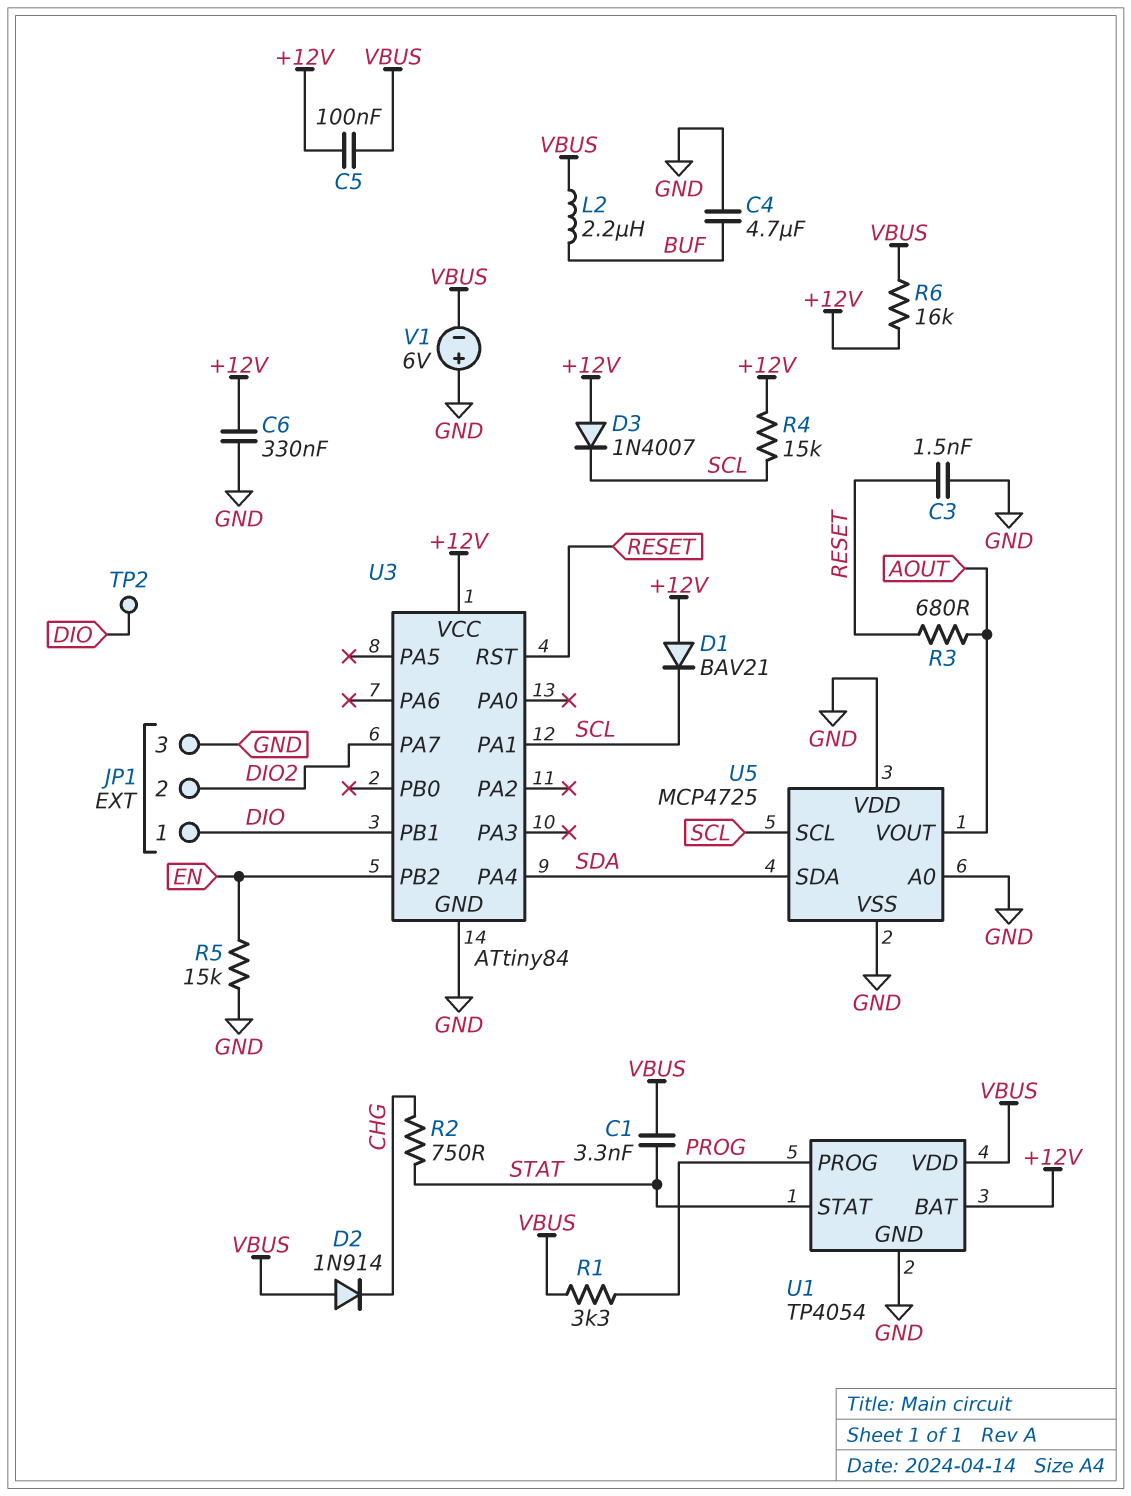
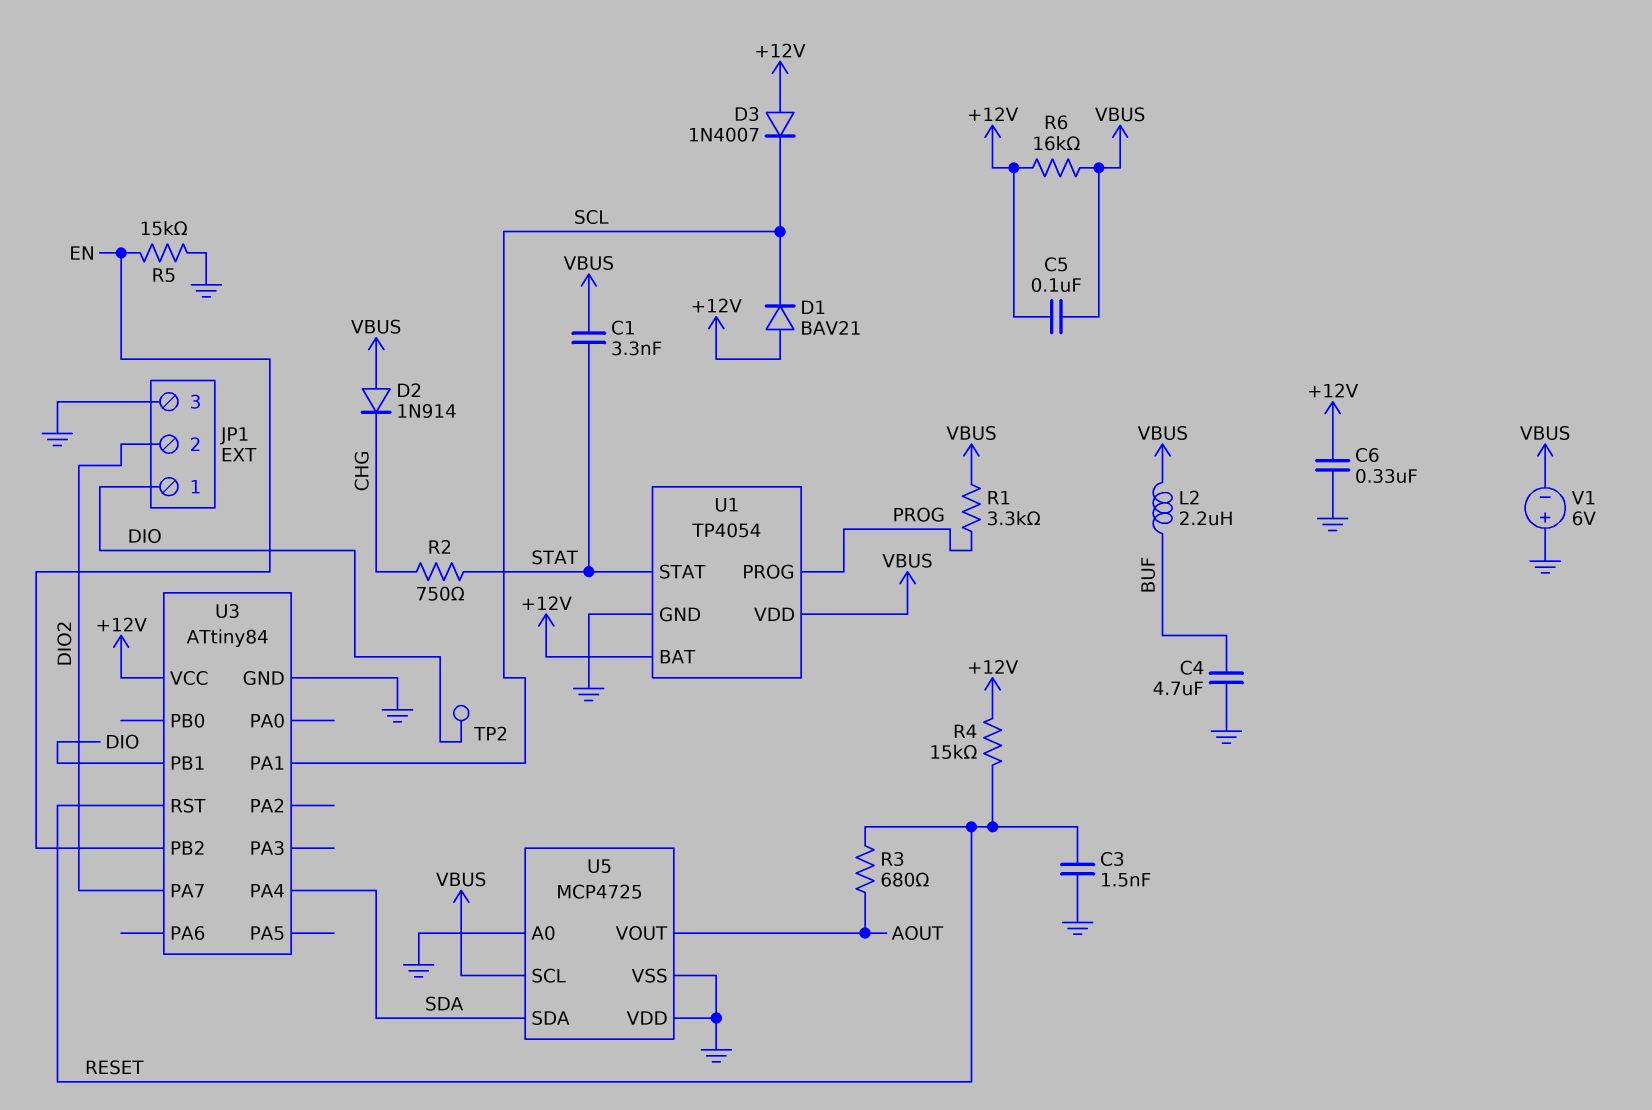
R4: 15k (+12V, SCL) -> 15k (+12V, RESET)
U5 pin SCL: SCL -> VBUS

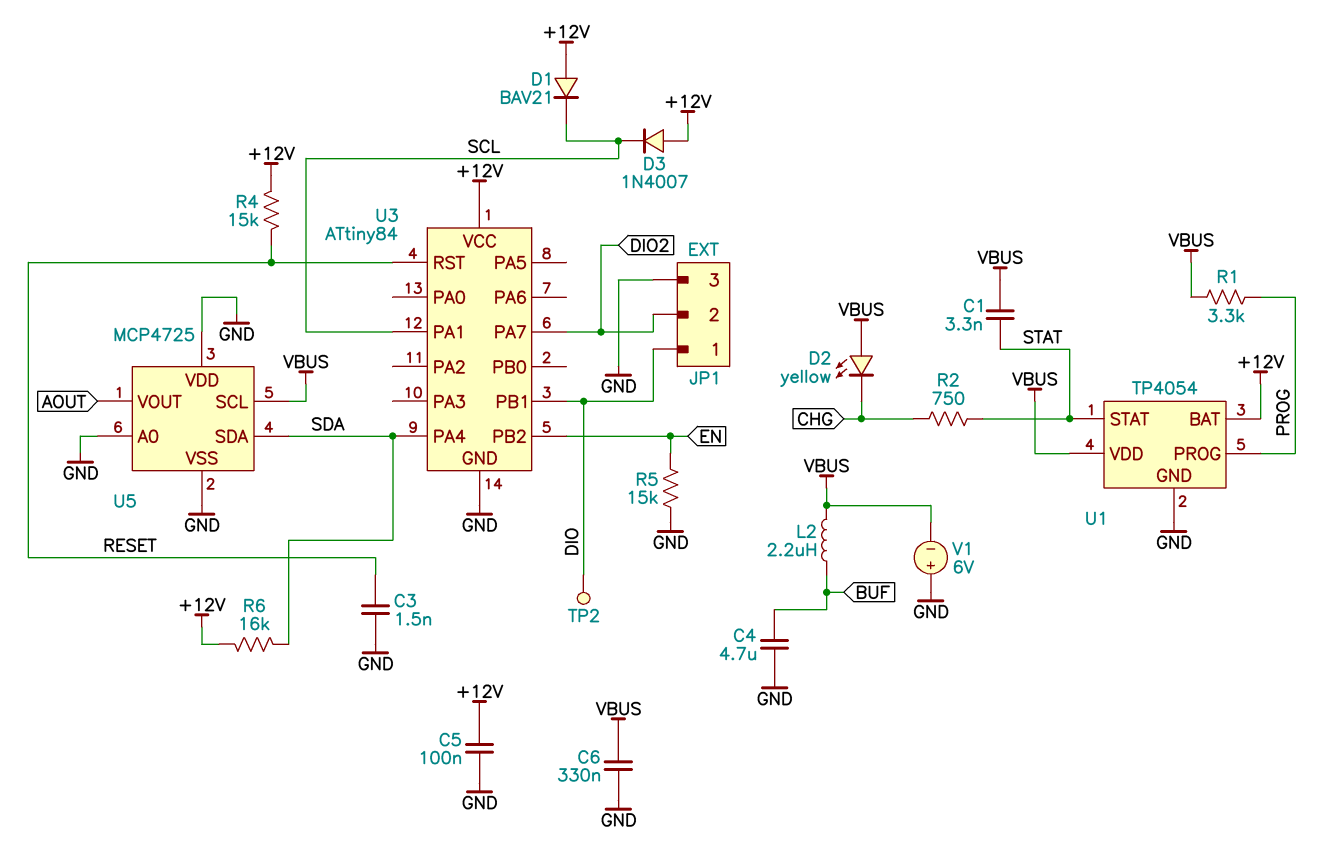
C5: 100nF (+12V, VBUS) -> 100nF (+12V, GND)
C6: 330nF (+12V, GND) -> 330nF (GND, VBUS)
D2: diode 1N914 (A VBUS, K CHG) -> LED yellow (A VBUS, K CHG)
R3: 680 (AOUT, RESET) -> none
R6: 16k (+12V, VBUS) -> 16k (+12V, SDA)

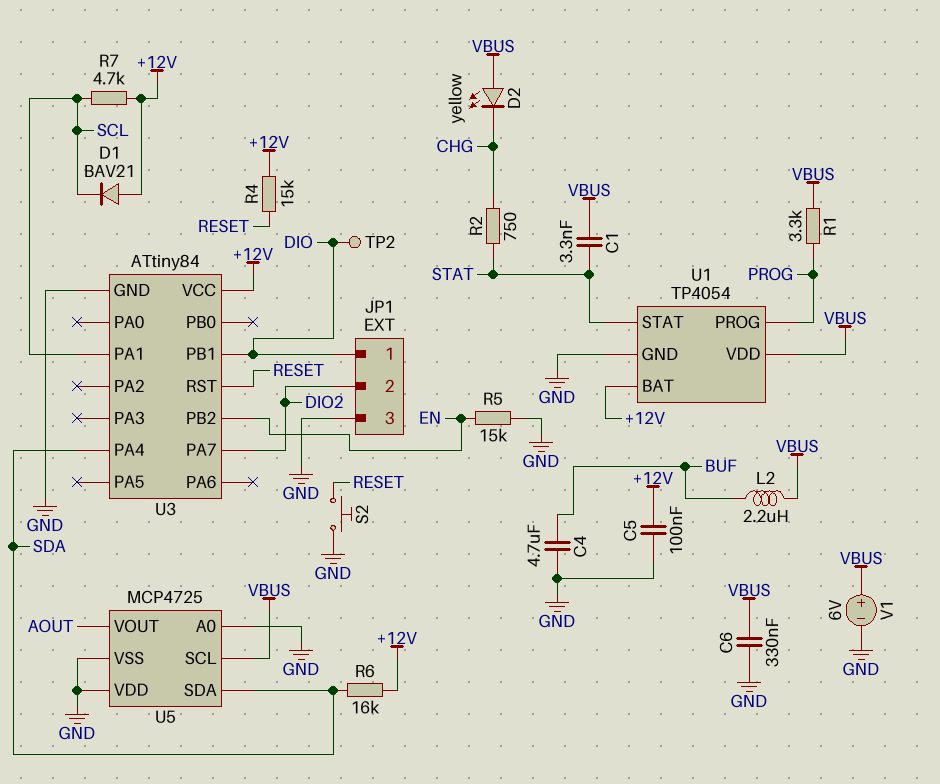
C3: 1.5nF (GND, RESET) -> none
D3: diode 1N4007 (A +12V, K SCL) -> none
R7: none -> 4.7k (+12V, SCL)
S2: none -> button (GND, RESET)
V1: 6V (plus GND, minus VBUS) -> 6V (plus VBUS, minus GND)

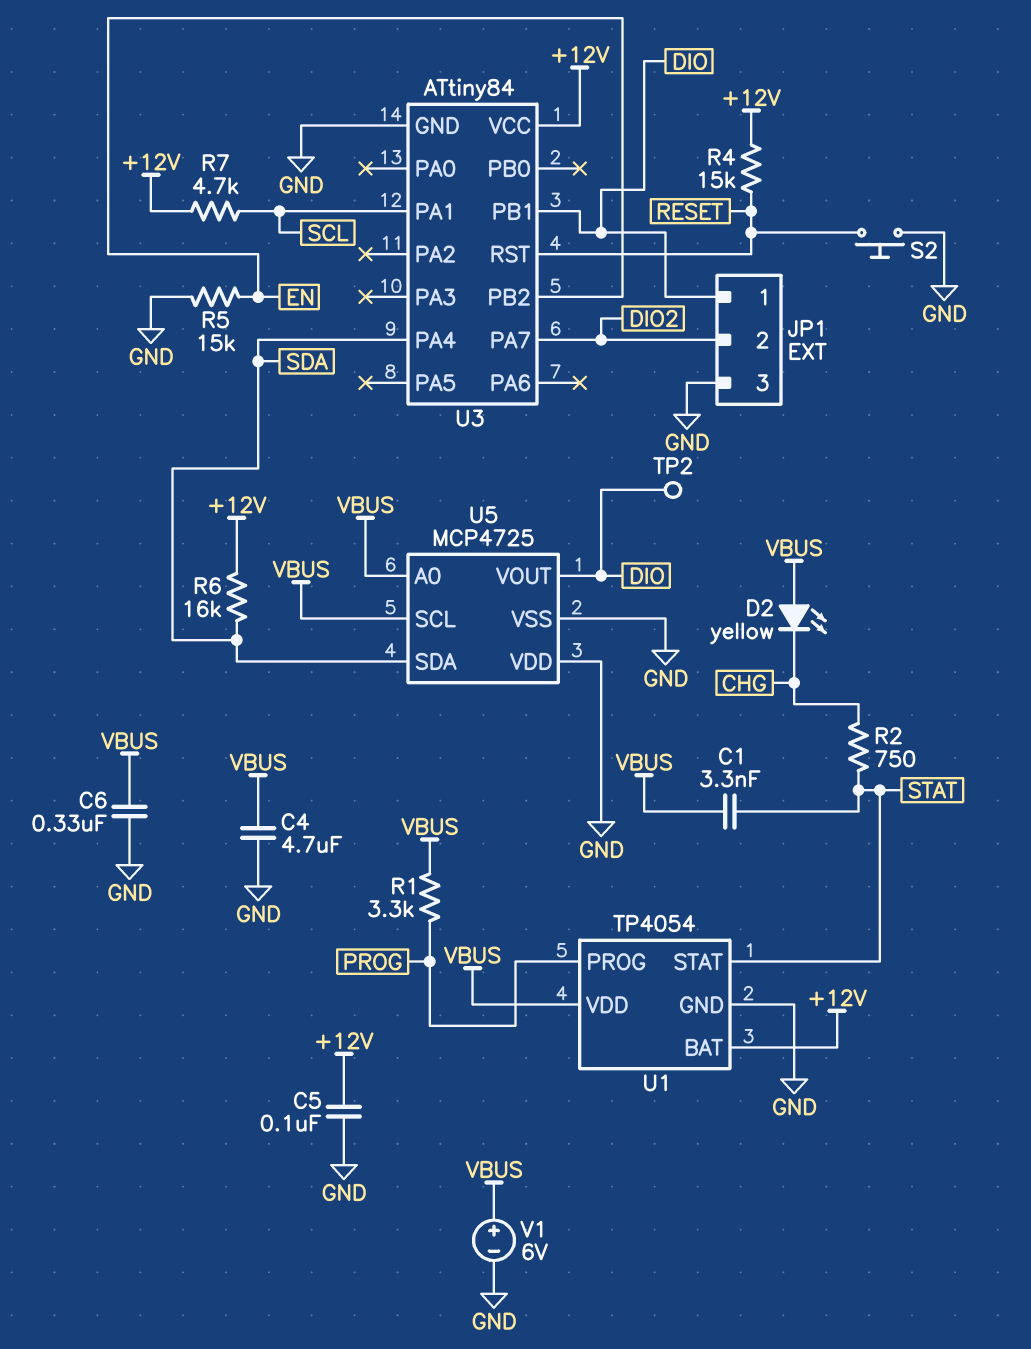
C4: 4.7uF (BUF, GND) -> 4.7uF (GND, VBUS)
D1: diode BAV21 (A +12V, K SCL) -> none
L2: 2.2uH (BUF, VBUS) -> none
U5 pin A0: GND -> VBUS
U5 pin VOUT: AOUT -> DIO

